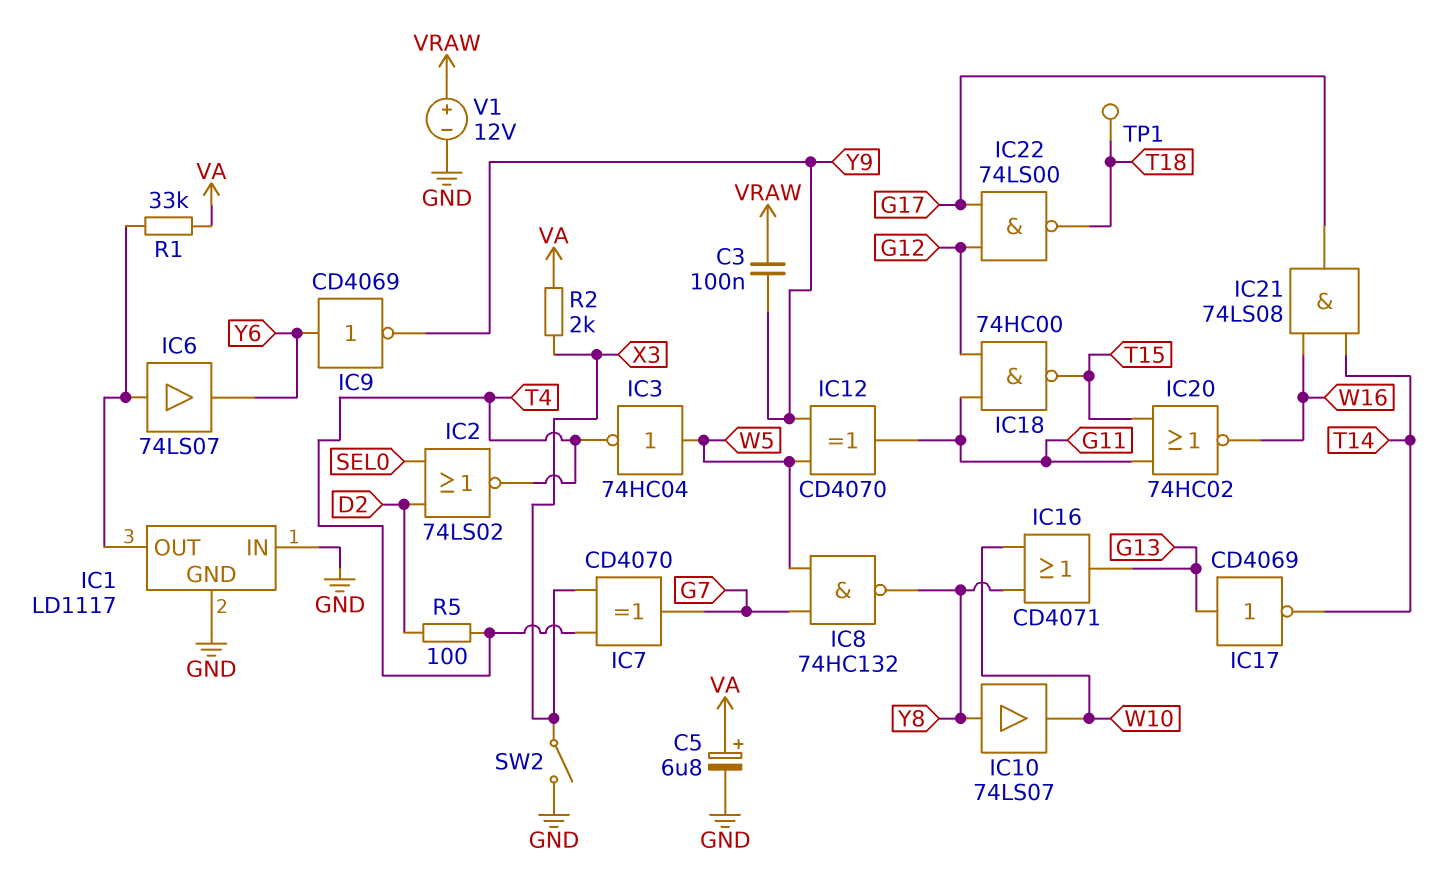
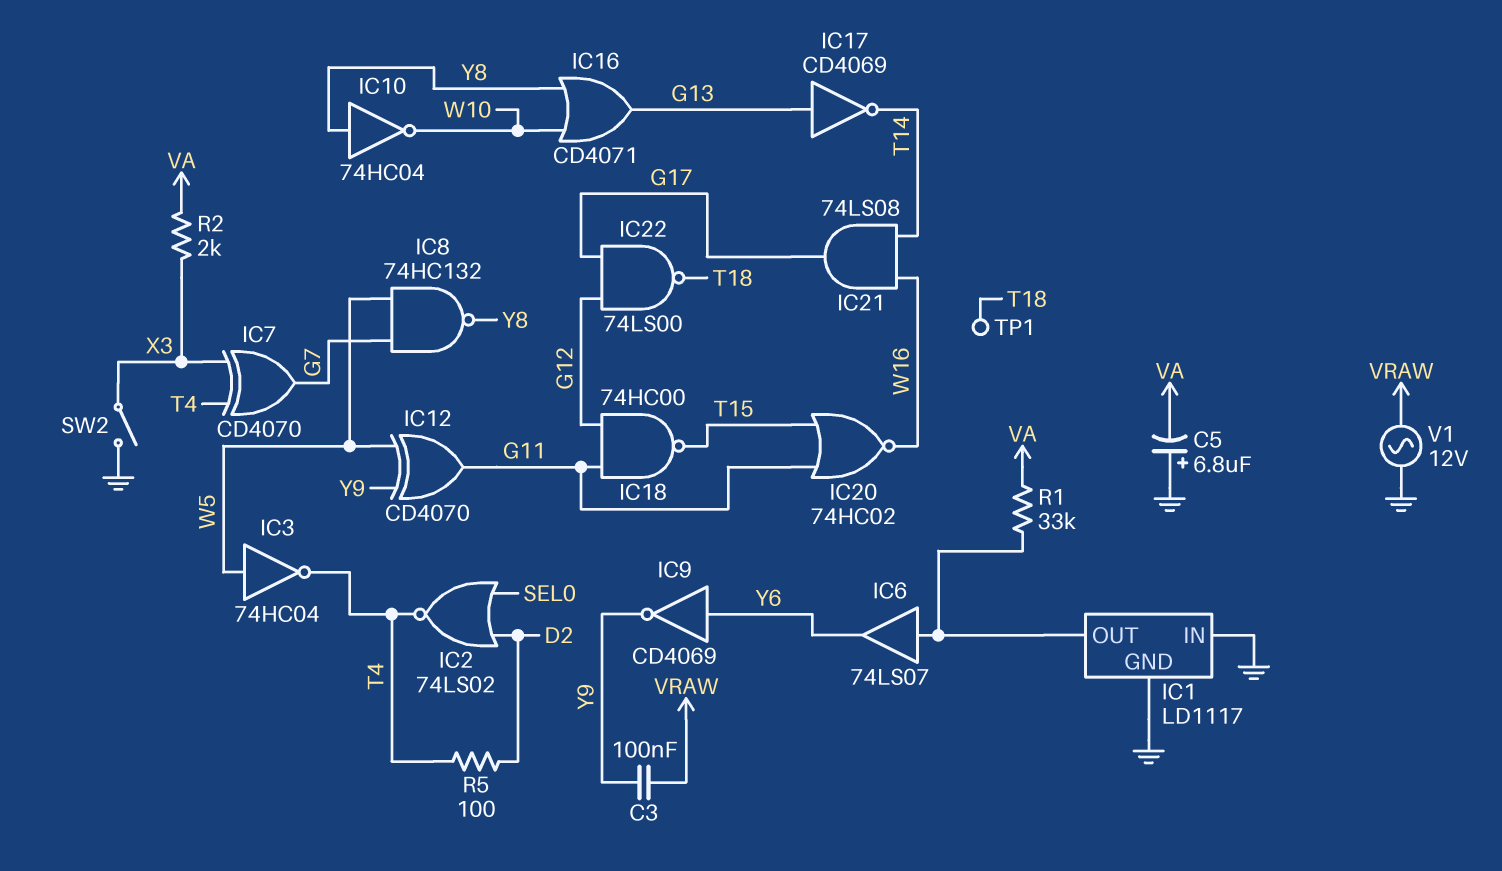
C5: 6.8uF (plus VA, minus GND) -> 6.8uF (plus GND, minus VA)
IC10: buffer 74LS07 (in Y8, out W10) -> NOT 74HC04 (in Y8, out W10)
V1: 12V (plus VRAW, minus GND) -> AC 12V (GND, VRAW)

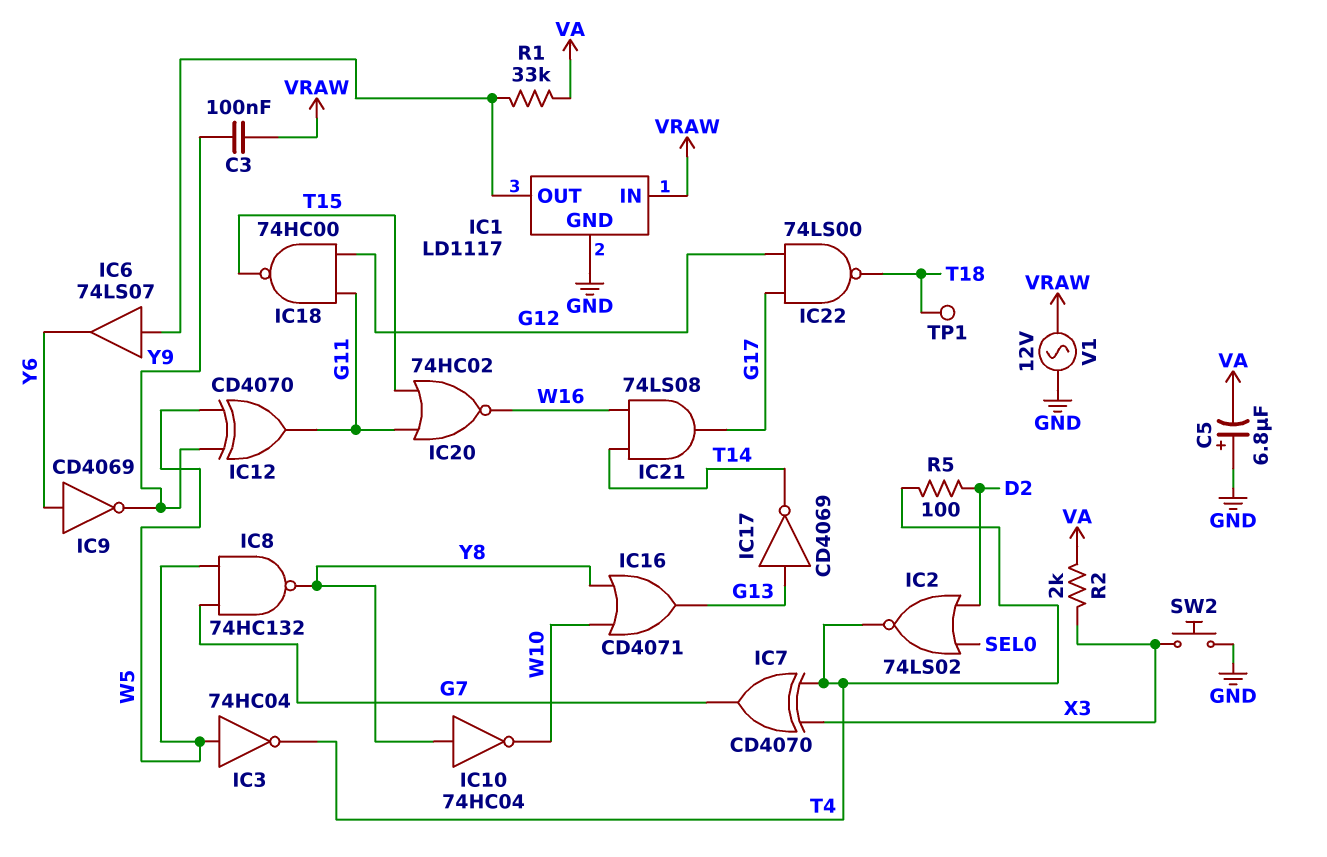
IC1 pin IN: GND -> VRAW
SW2: switch (GND, X3) -> button (GND, X3)

